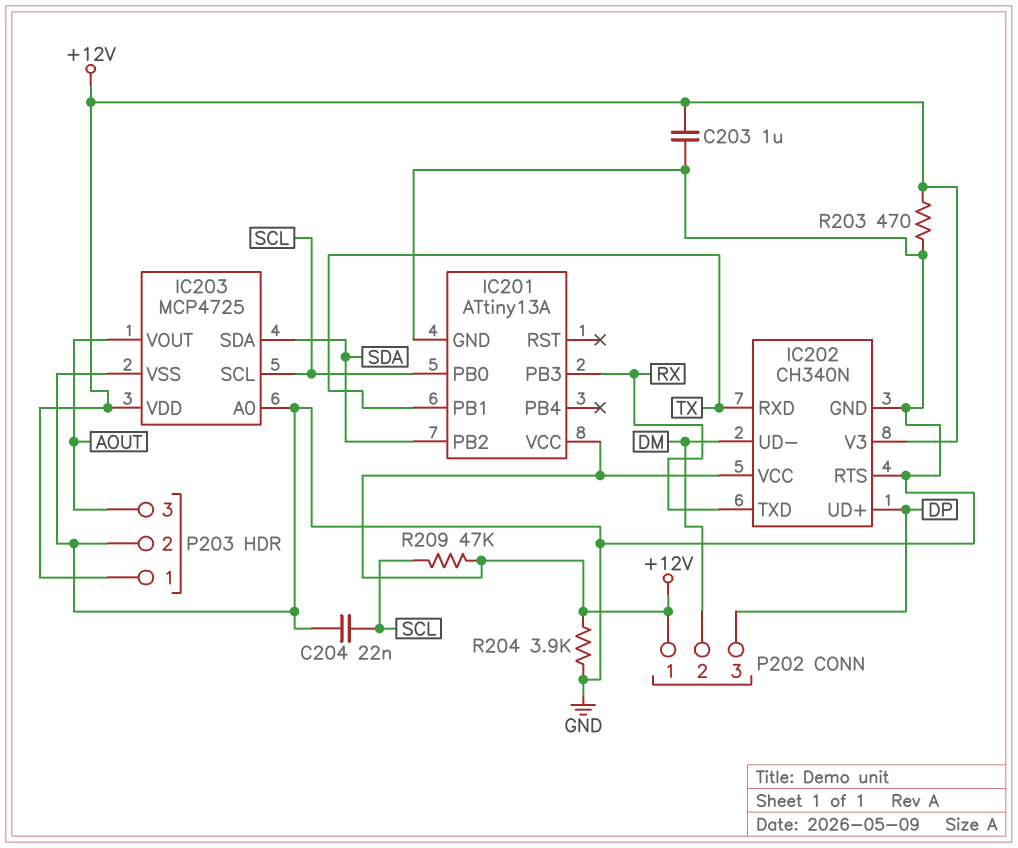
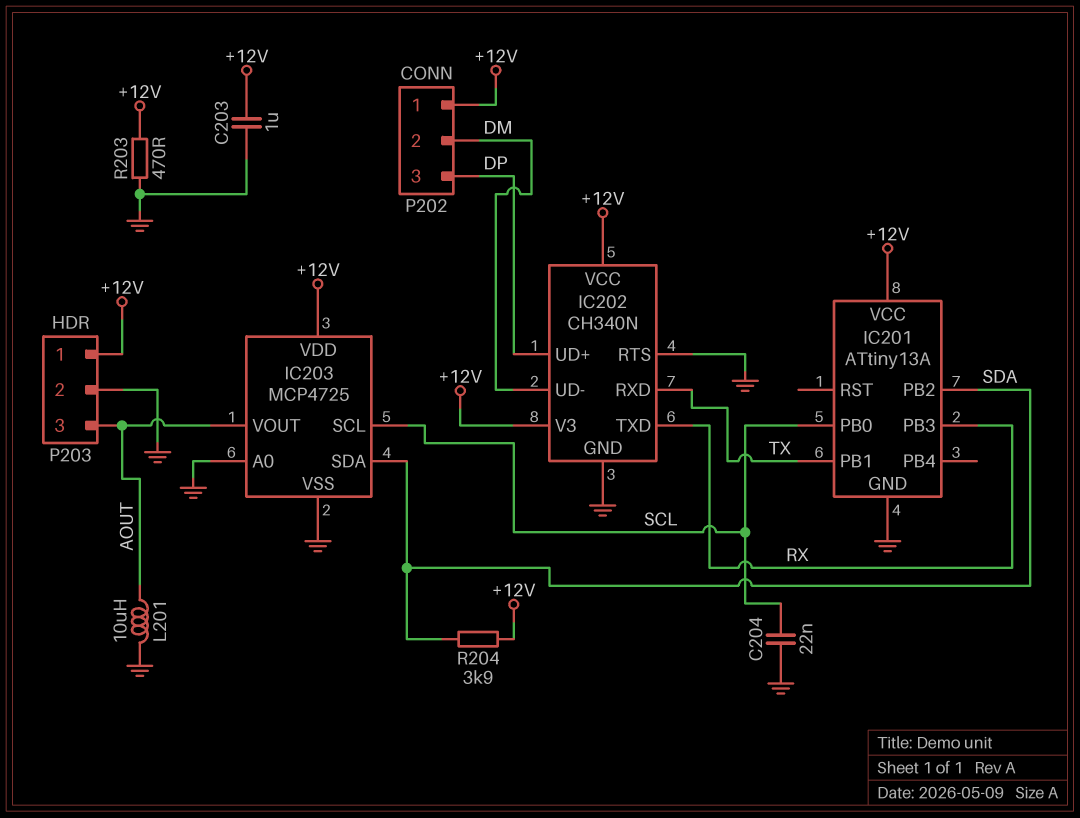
L201: none -> 10uH (AOUT, GND)
R204: 3.9k (+12V, GND) -> 3.9k (+12V, SDA)
R209: 47k (+12V, SCL) -> none

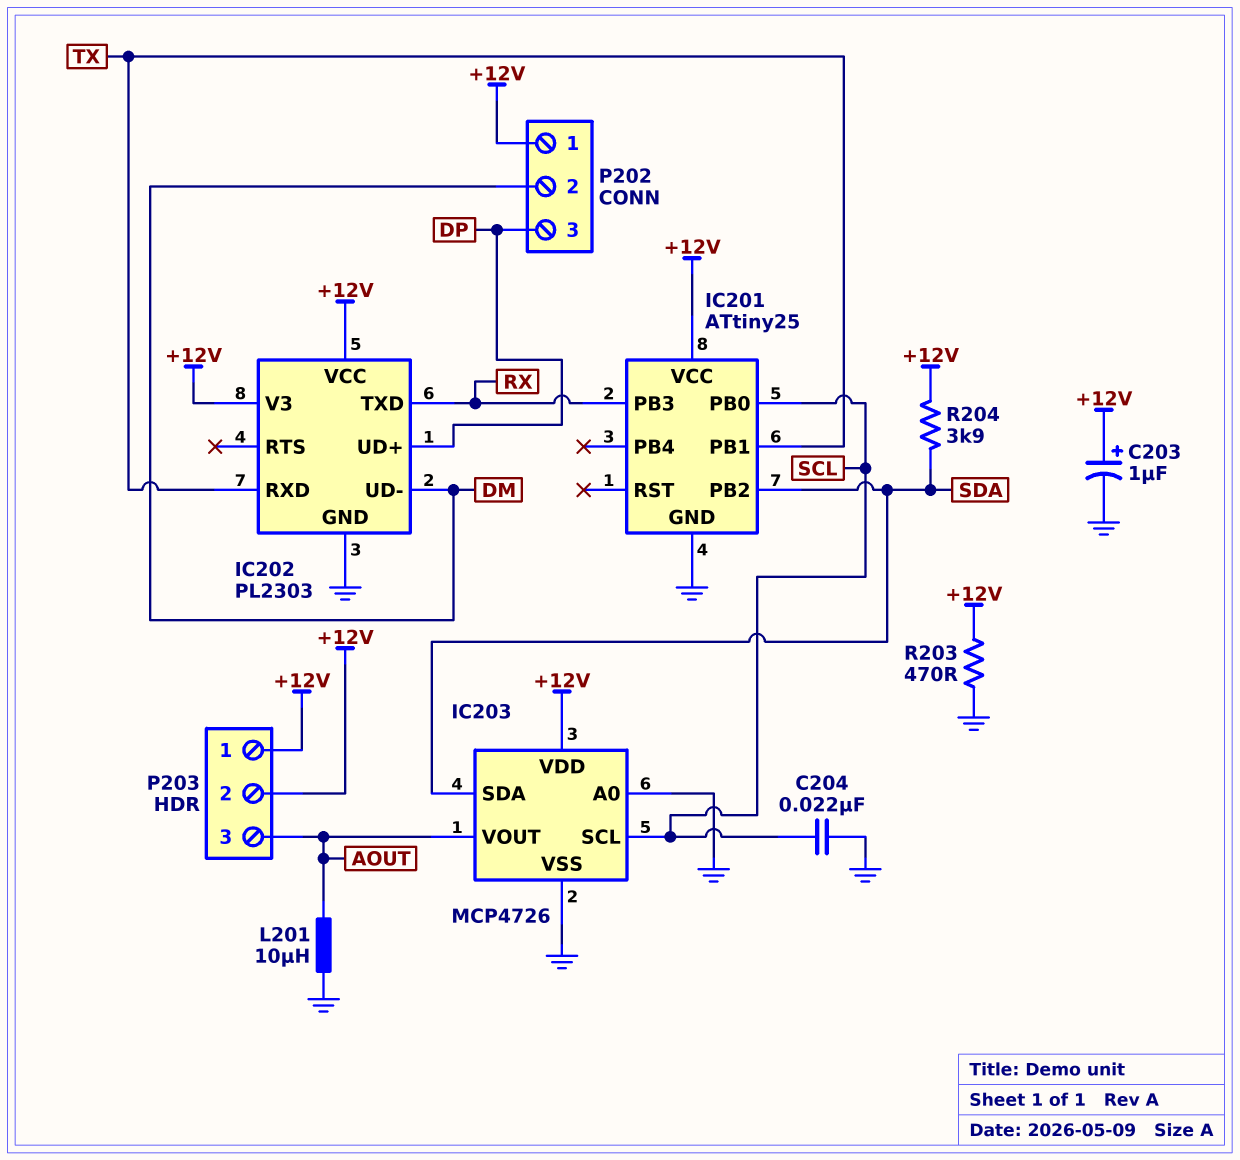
C203: 1uF (+12V, GND) -> 1uF (plus +12V, minus GND)
IC201: ATtiny13A -> ATtiny25
IC202: CH340N -> PL2303
IC202 pin RTS: GND -> none
IC203: MCP4725 -> MCP4726
P203 pin 2: GND -> +12V

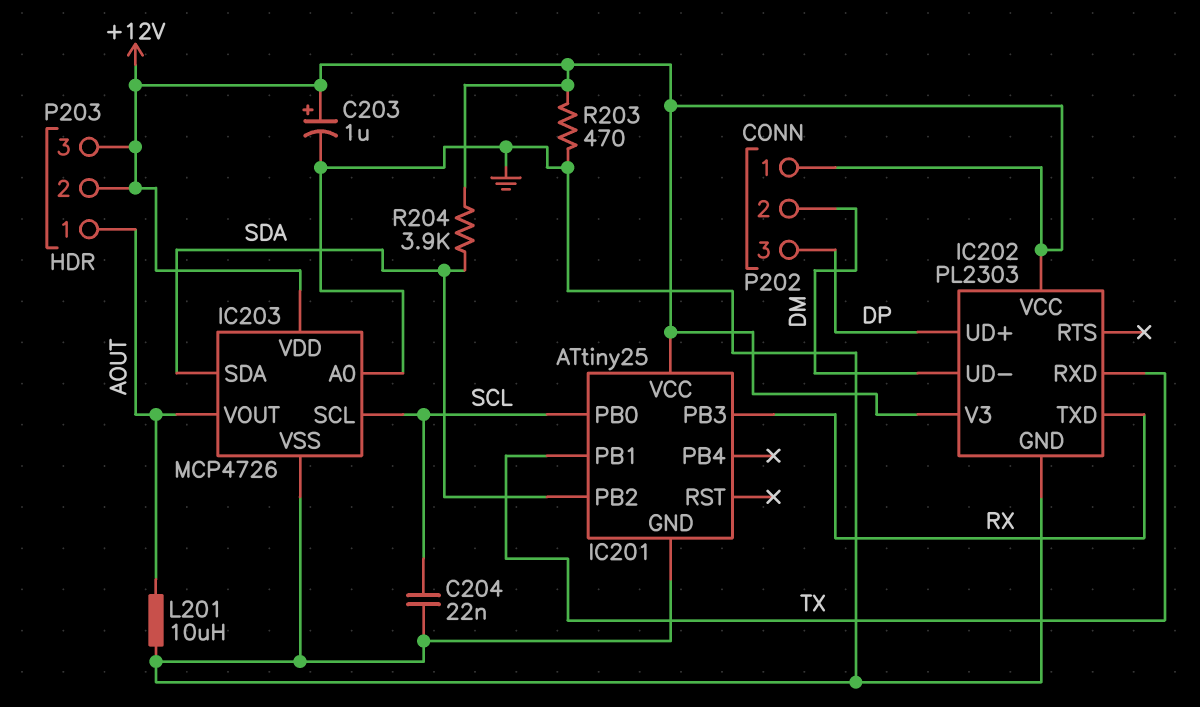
P203 pin 1: +12V -> AOUT
P203 pin 3: AOUT -> +12V

